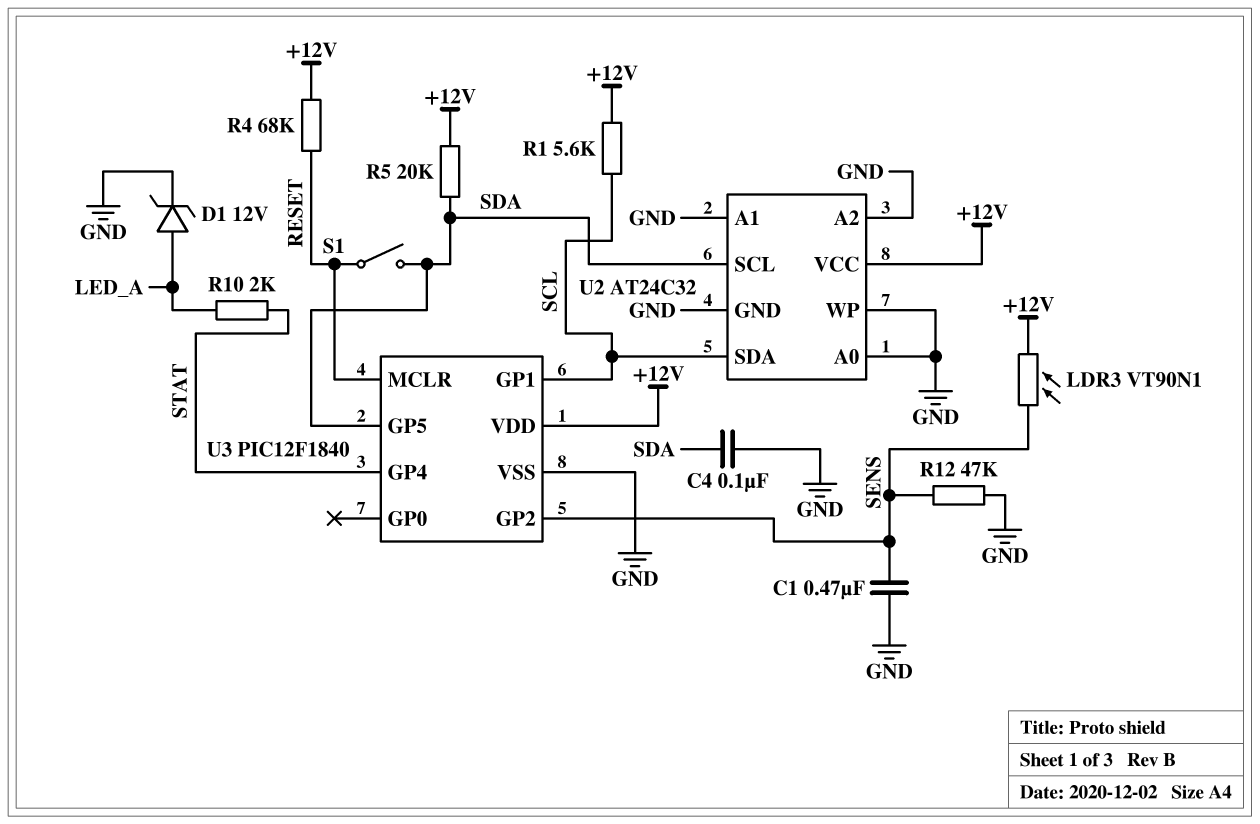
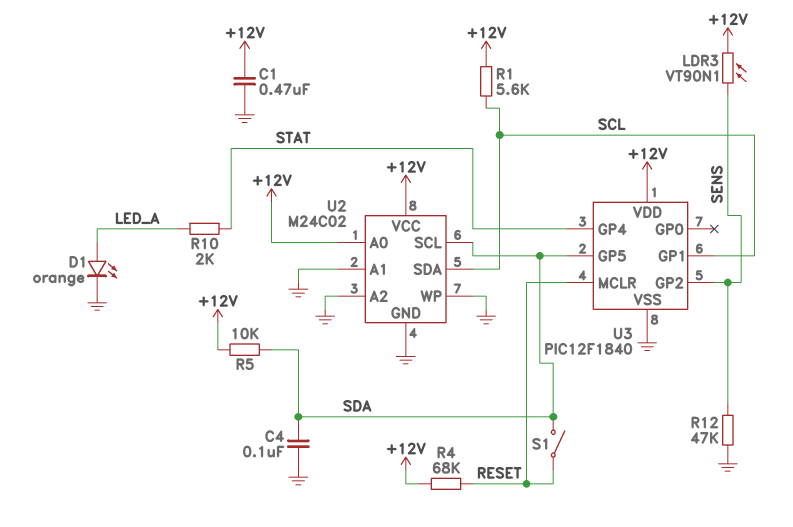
C1: 470nF (GND, SENS) -> 470nF (+12V, GND)
D1: zener 12V (A LED_A, K GND) -> LED orange (A LED_A, K GND)
R5: 20k (+12V, SDA) -> 10k (+12V, SDA)
U2: AT24C32 -> M24C02
U2 pin A0: GND -> +12V

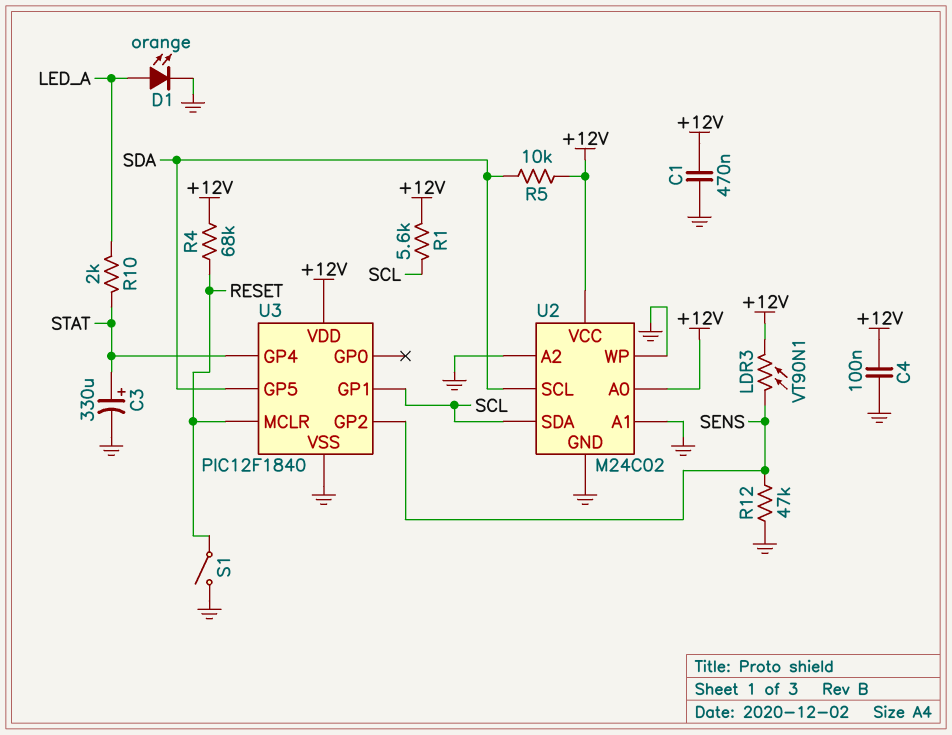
C3: none -> 330uF (plus STAT, minus GND)
C4: 100nF (GND, SDA) -> 100nF (+12V, GND)
S1: switch (RESET, SDA) -> switch (GND, RESET)

